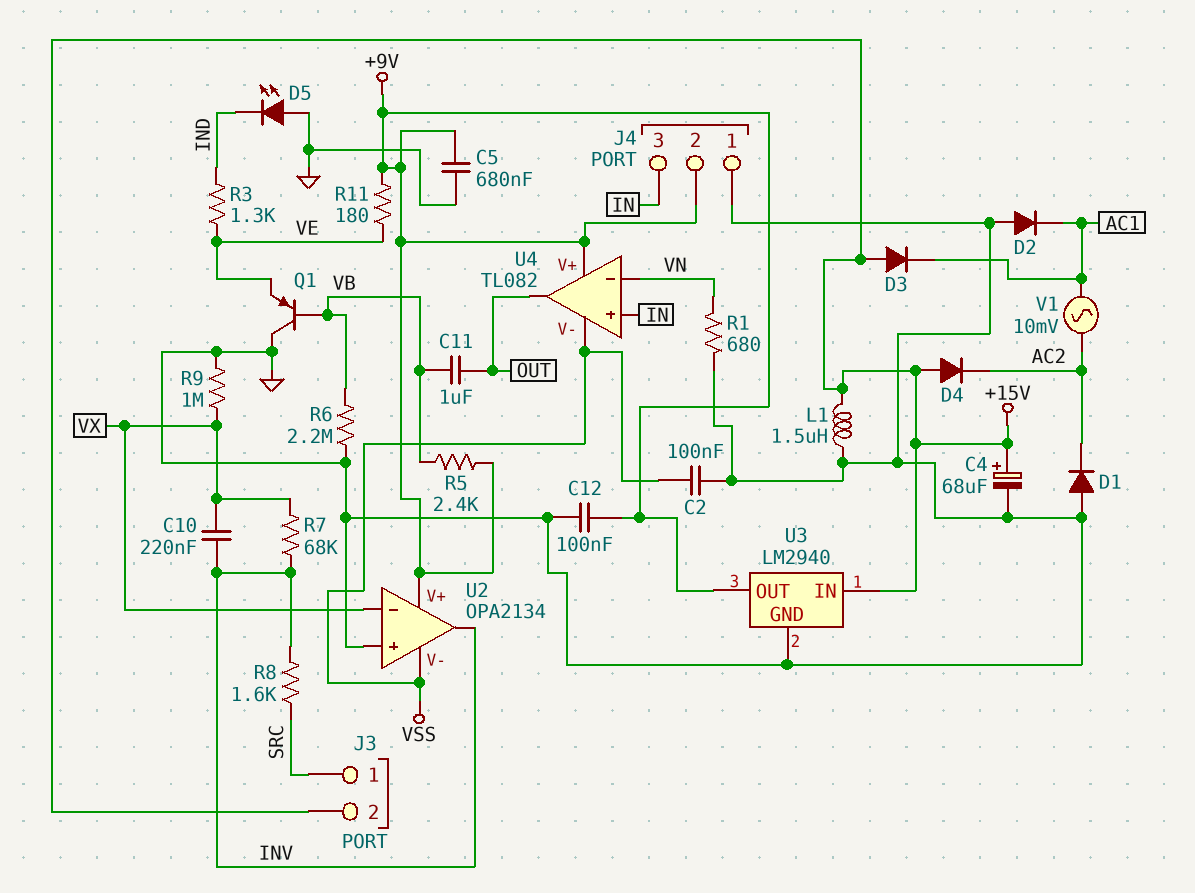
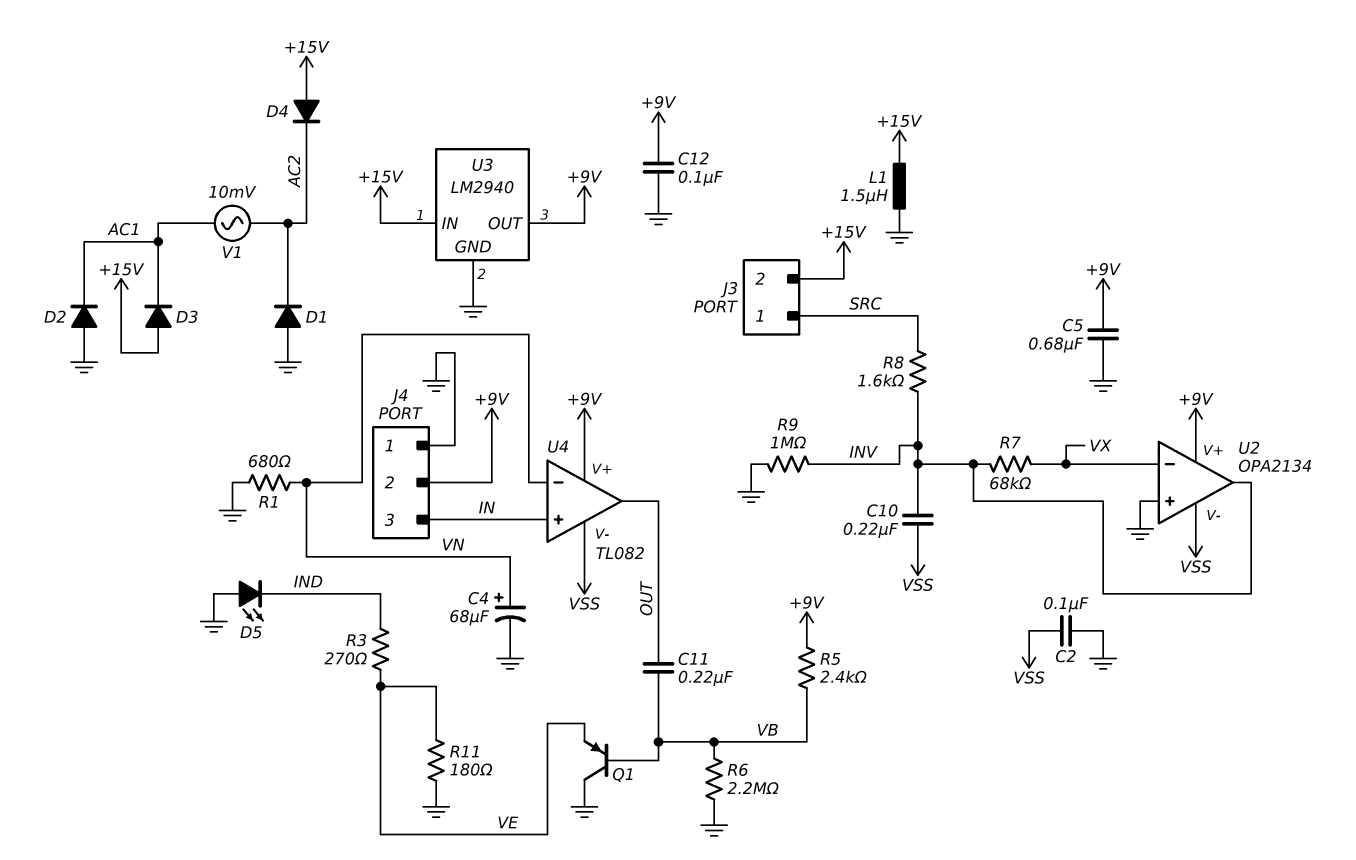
C4: 68uF (plus +15V, minus GND) -> 68uF (plus VN, minus GND)
C10: 220nF (INV, VX) -> 220nF (INV, VSS)
C11: 1uF (OUT, VB) -> 220nF (OUT, VB)
R3: 1.3k (IND, VE) -> 270 (IND, VE)
R9: 1M (GND, VX) -> 1M (GND, INV)
R11: 180 (+9V, VE) -> 180 (GND, VE)

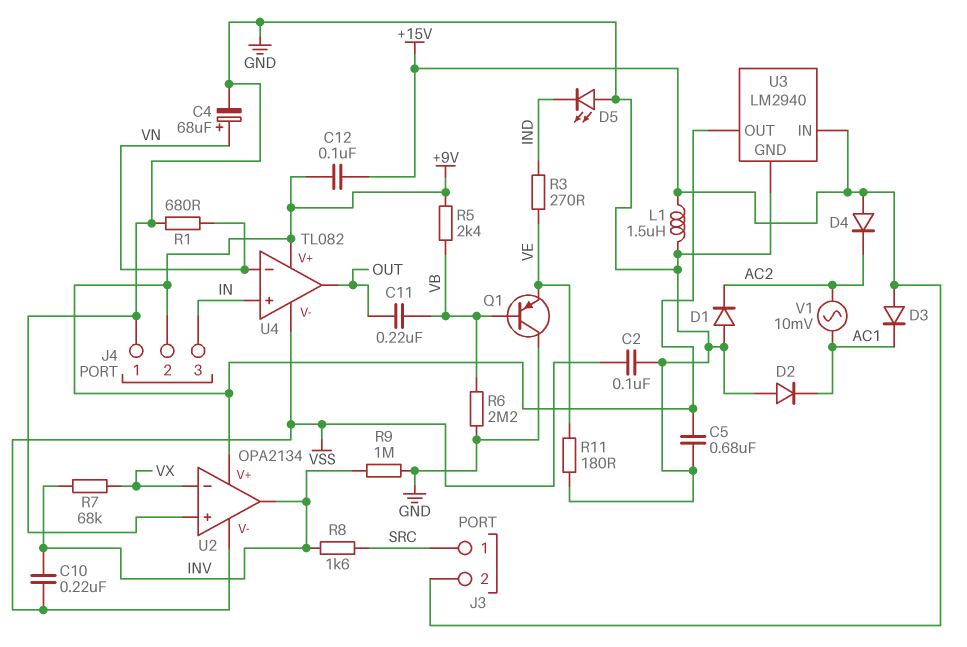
C12: 100nF (+9V, GND) -> 100nF (+9V, +15V)

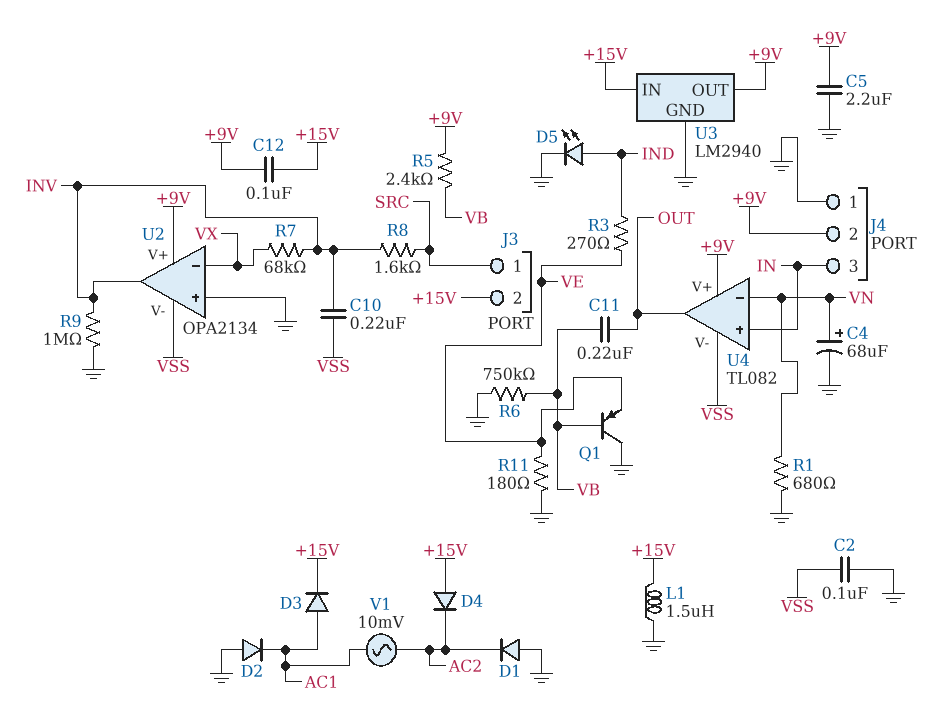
C5: 680nF (+9V, GND) -> 2.2uF (+9V, GND)
D3: diode (A +15V, K AC1) -> diode (A AC1, K +15V)
D5: LED (A GND, K IND) -> LED (A IND, K GND)
R6: 2.2M (GND, VB) -> 750k (GND, VB)

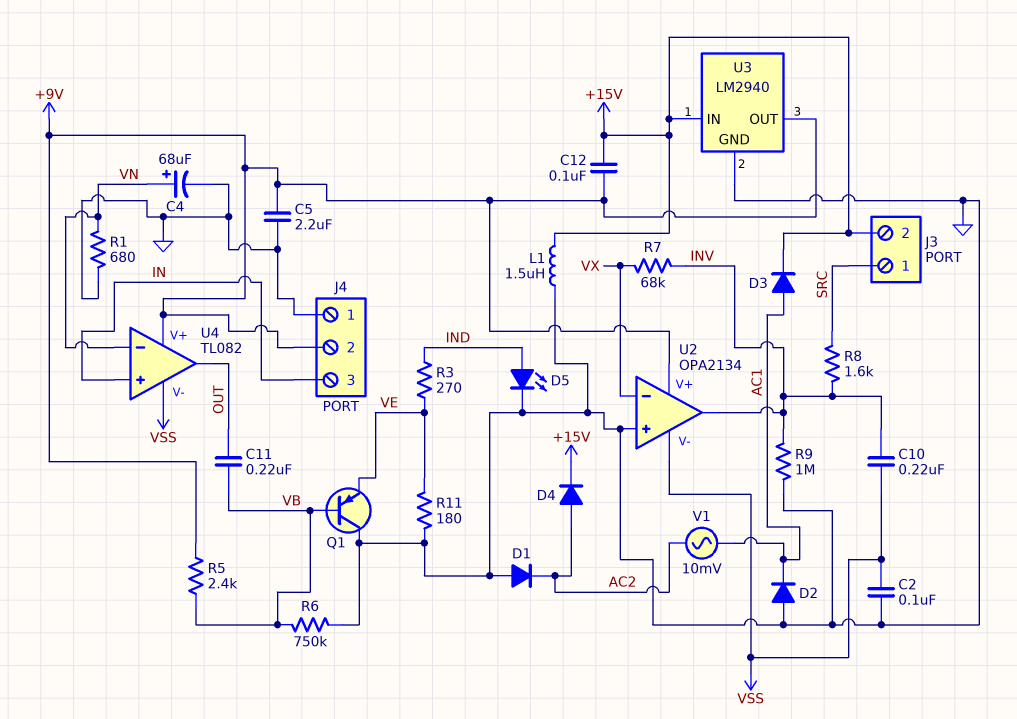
D4: diode (A +15V, K AC2) -> diode (A AC2, K +15V)

